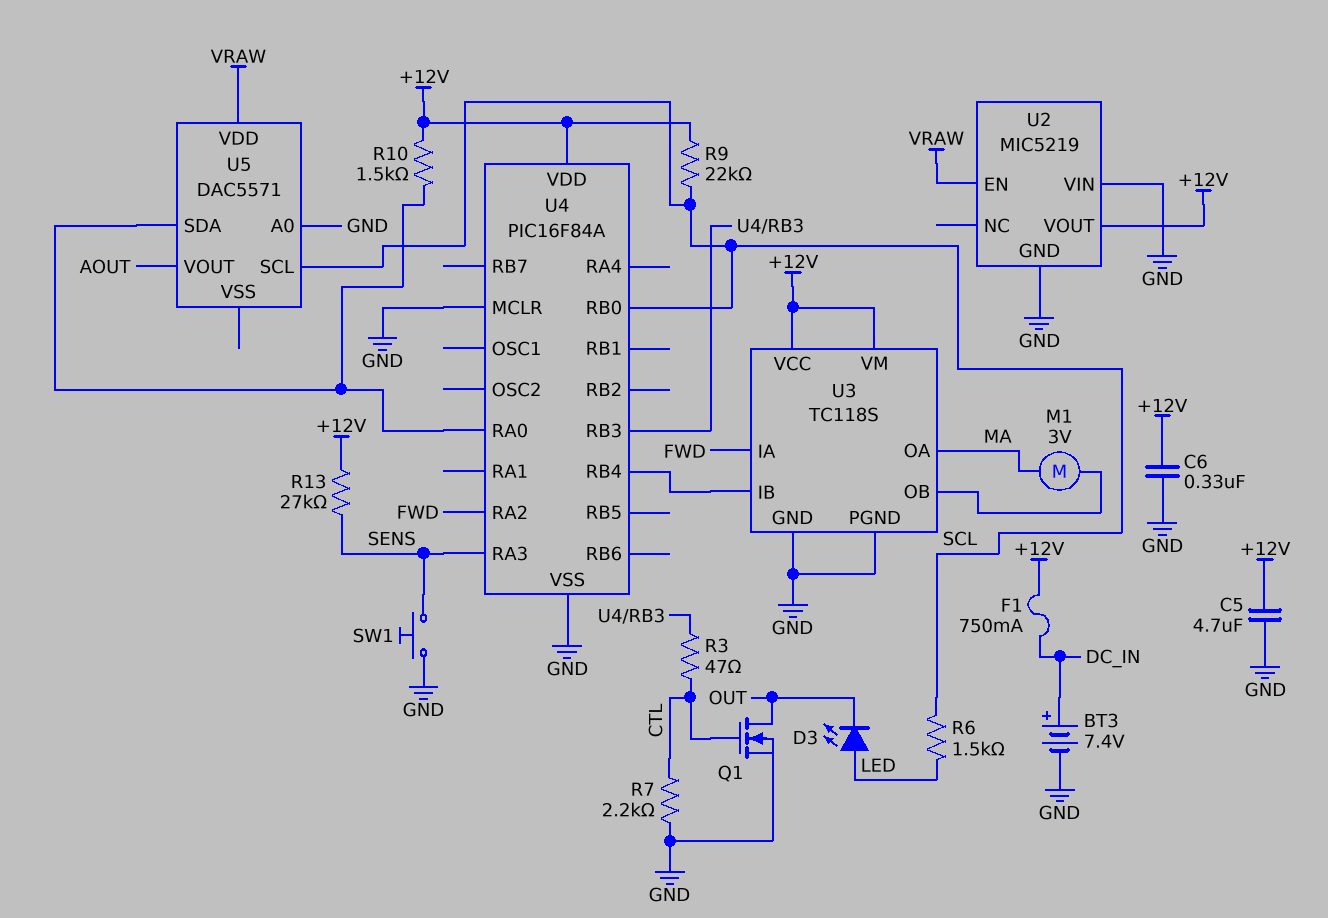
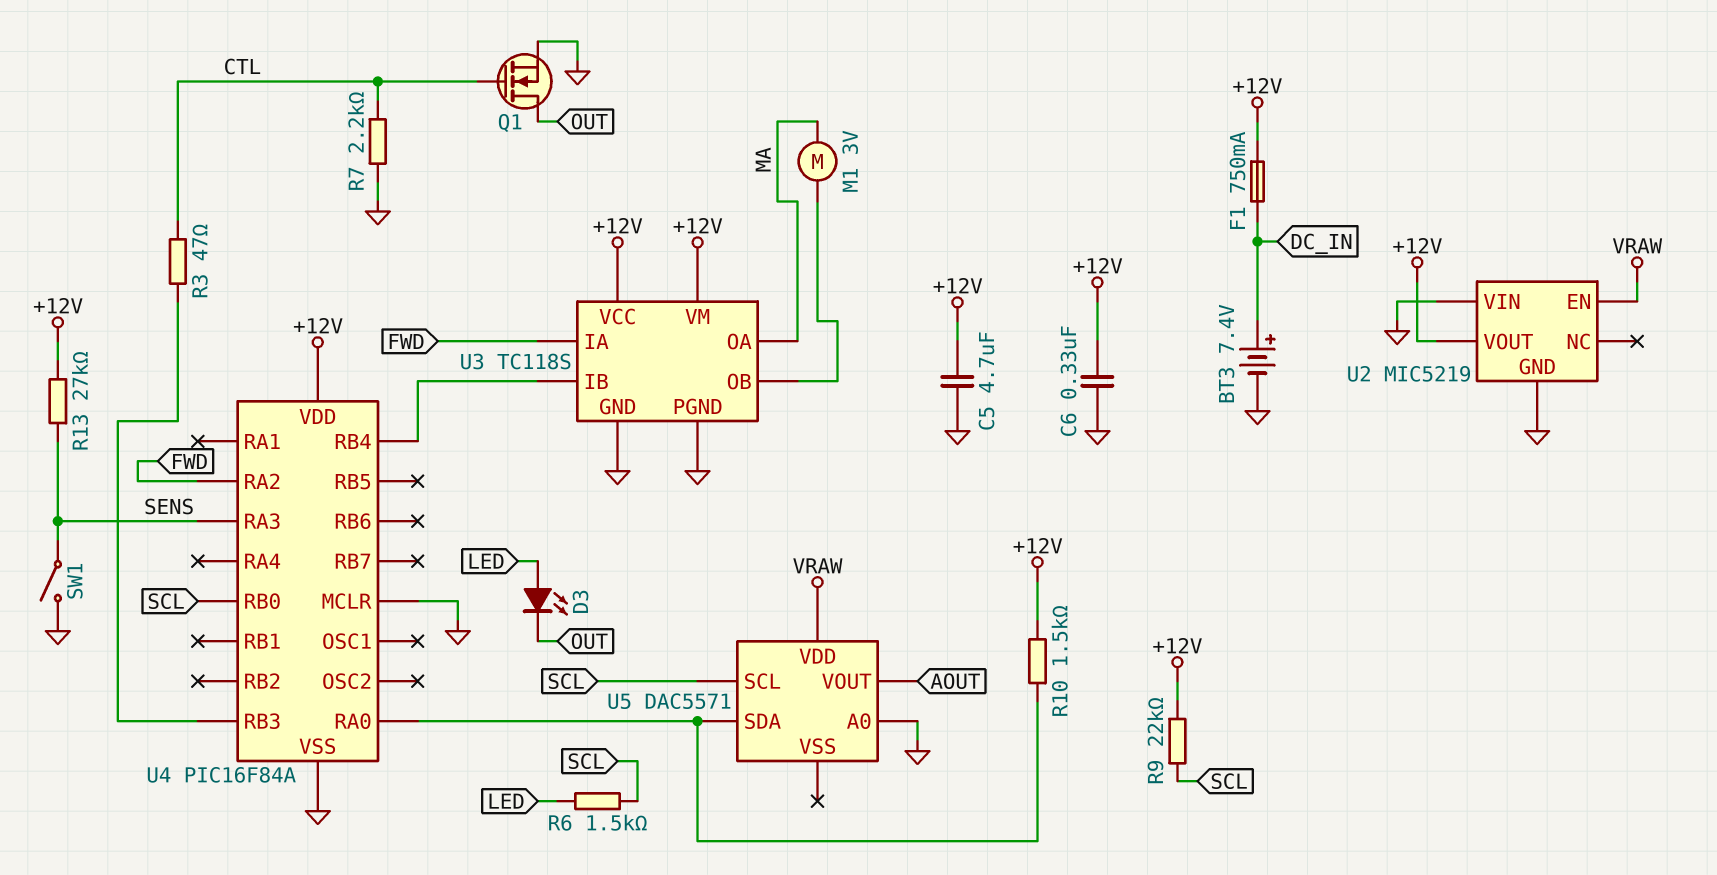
SW1: button (GND, SENS) -> switch (GND, SENS)

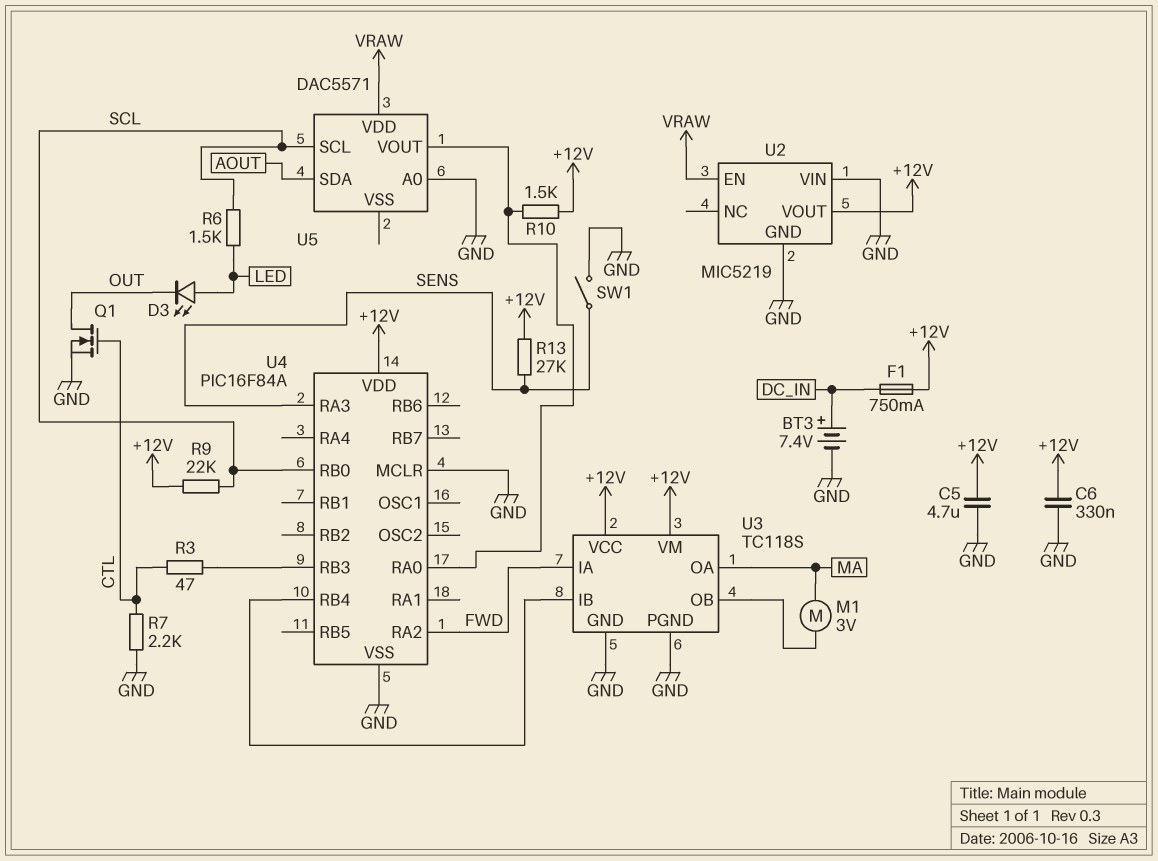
U5 pin SDA: U4/RA0 -> AOUT
U5 pin VOUT: AOUT -> U4/RA0

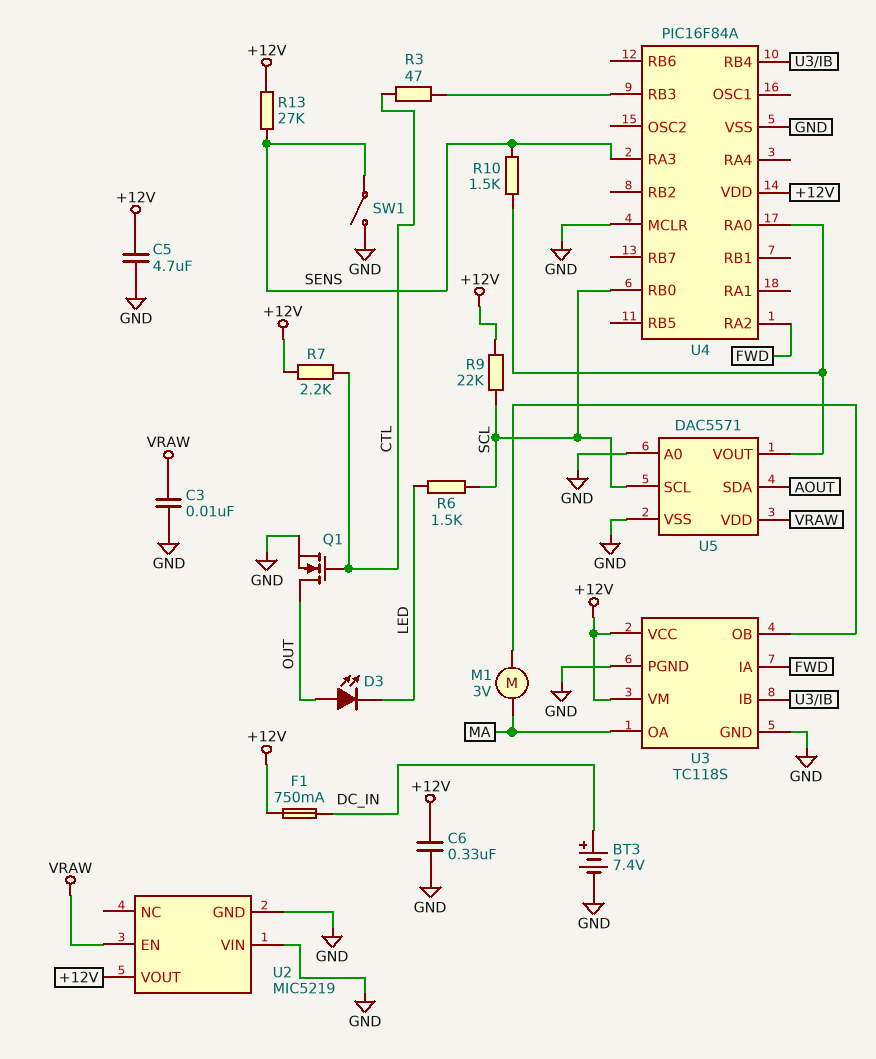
C3: none -> 10nF (GND, VRAW)
D3: LED (A LED, K OUT) -> LED (A OUT, K LED)
R7: 2.2k (CTL, GND) -> 2.2k (+12V, CTL)
R10: 1.5k (+12V, U4/RA0) -> 1.5k (SENS, U4/RA0)
U5 pin VSS: none -> GND

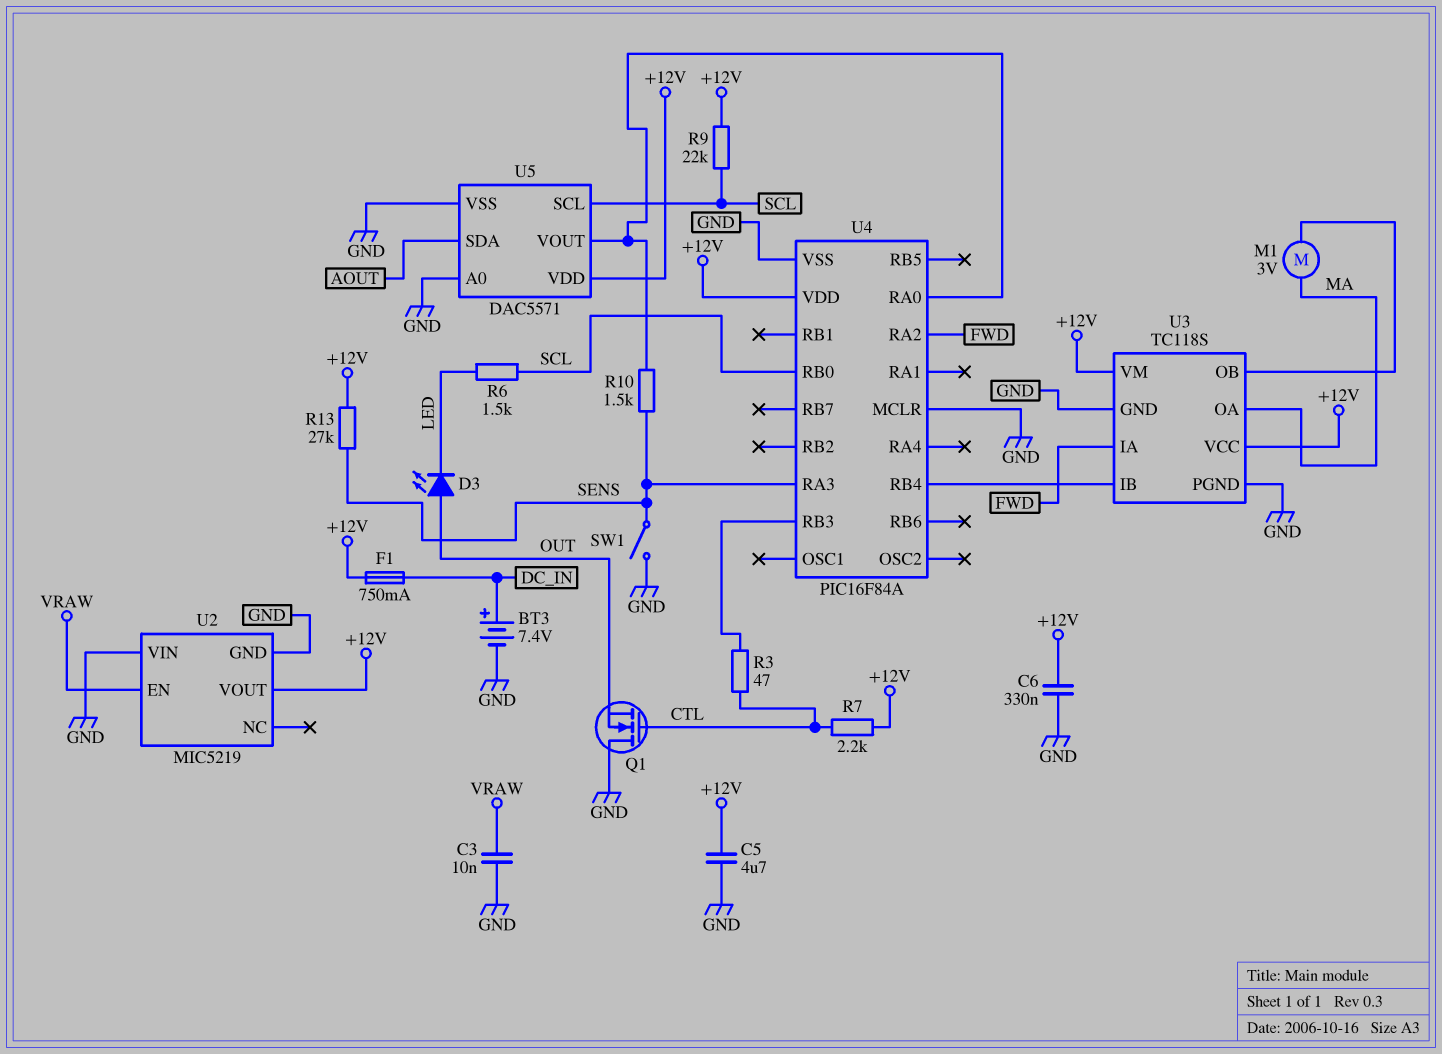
Q1: NMOS (G CTL, D OUT, S GND) -> NMOS (G CTL, D GND, S OUT)
U5 pin VDD: VRAW -> +12V

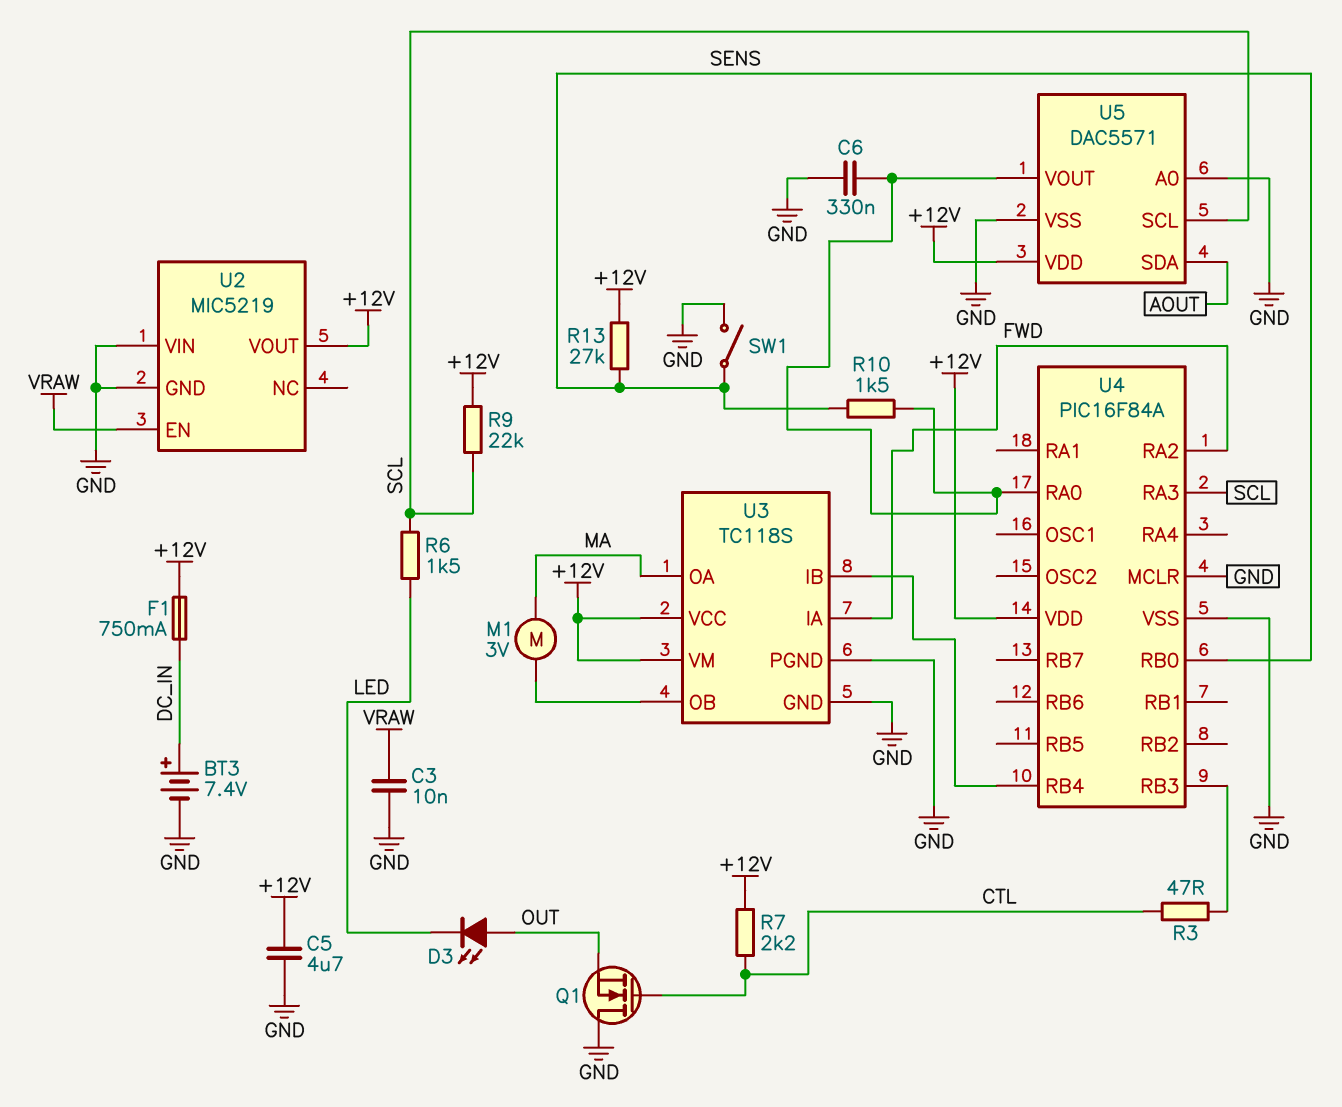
C6: 330nF (+12V, GND) -> 330nF (GND, U4/RA0)
U4 pin RA3: SENS -> SCL
U4 pin RB0: SCL -> SENS

